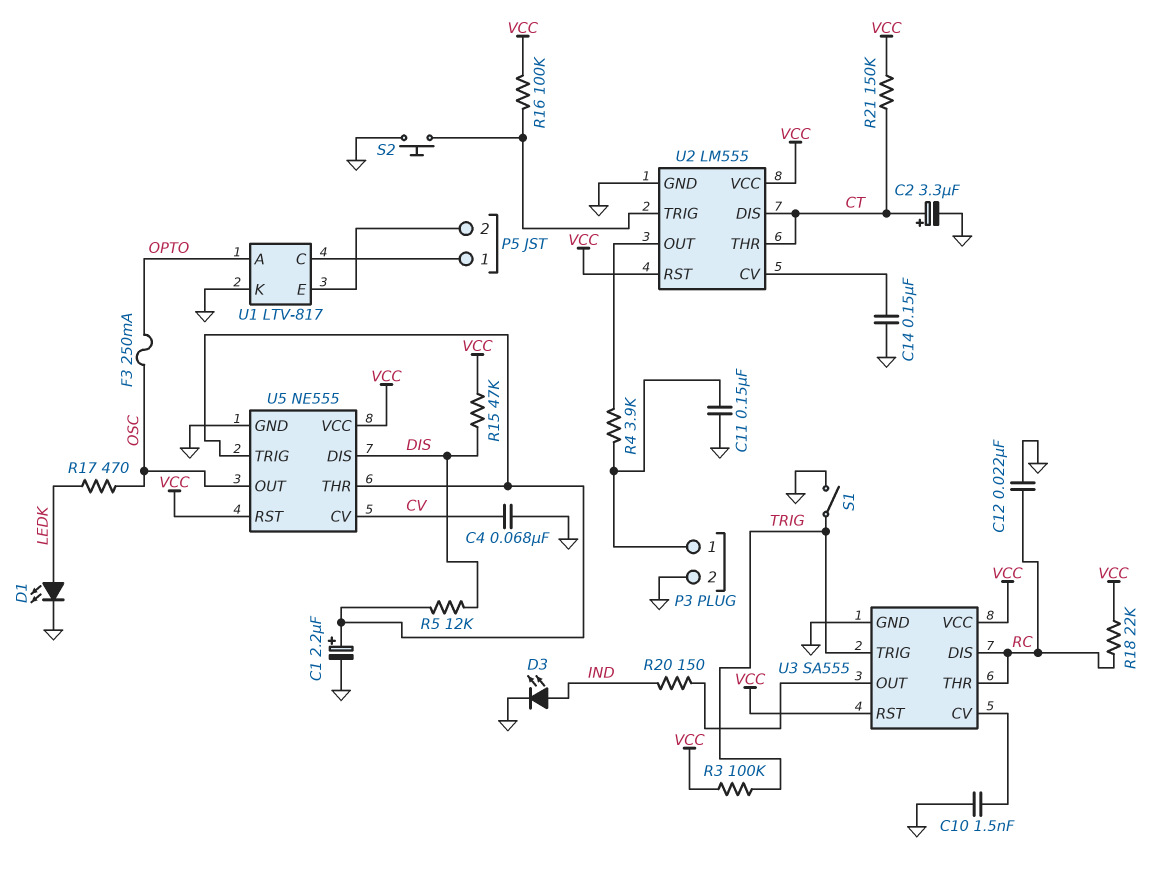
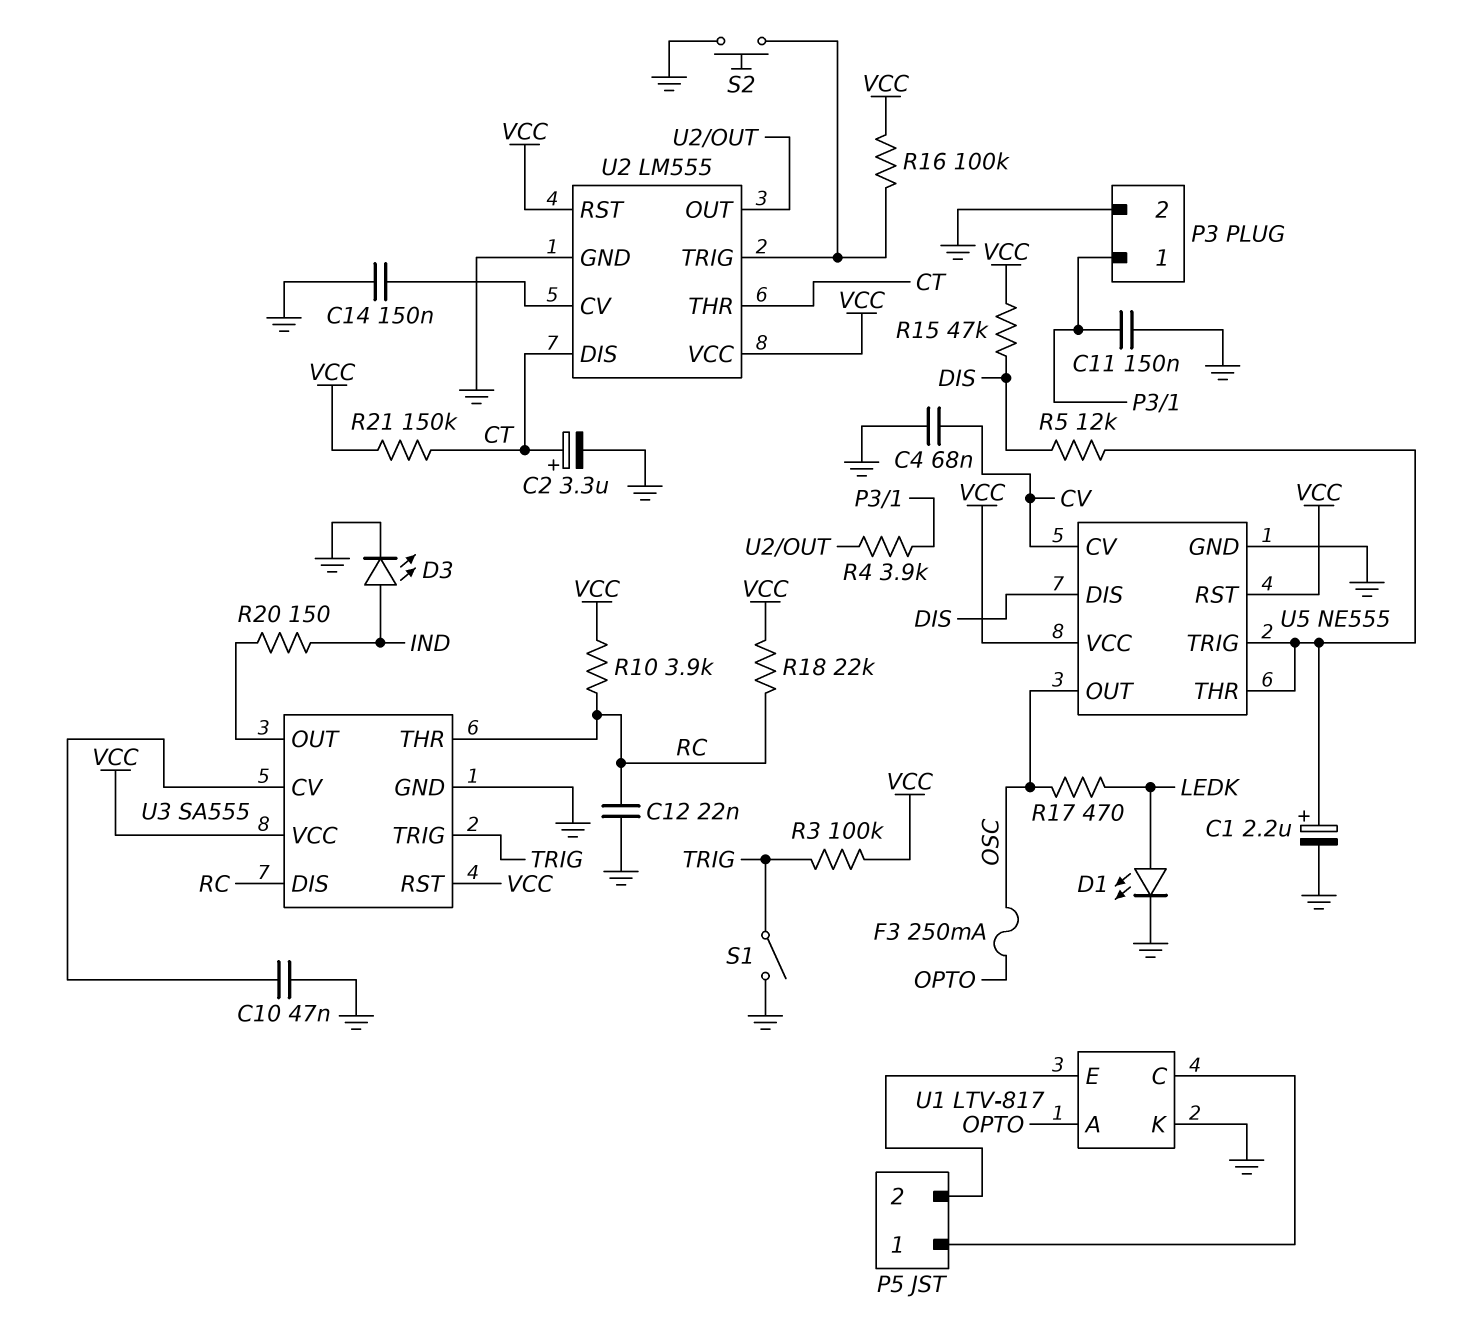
C10: 1.5nF (GND, U3/CV) -> 47nF (GND, U3/CV)
R10: none -> 3.9k (RC, VCC)

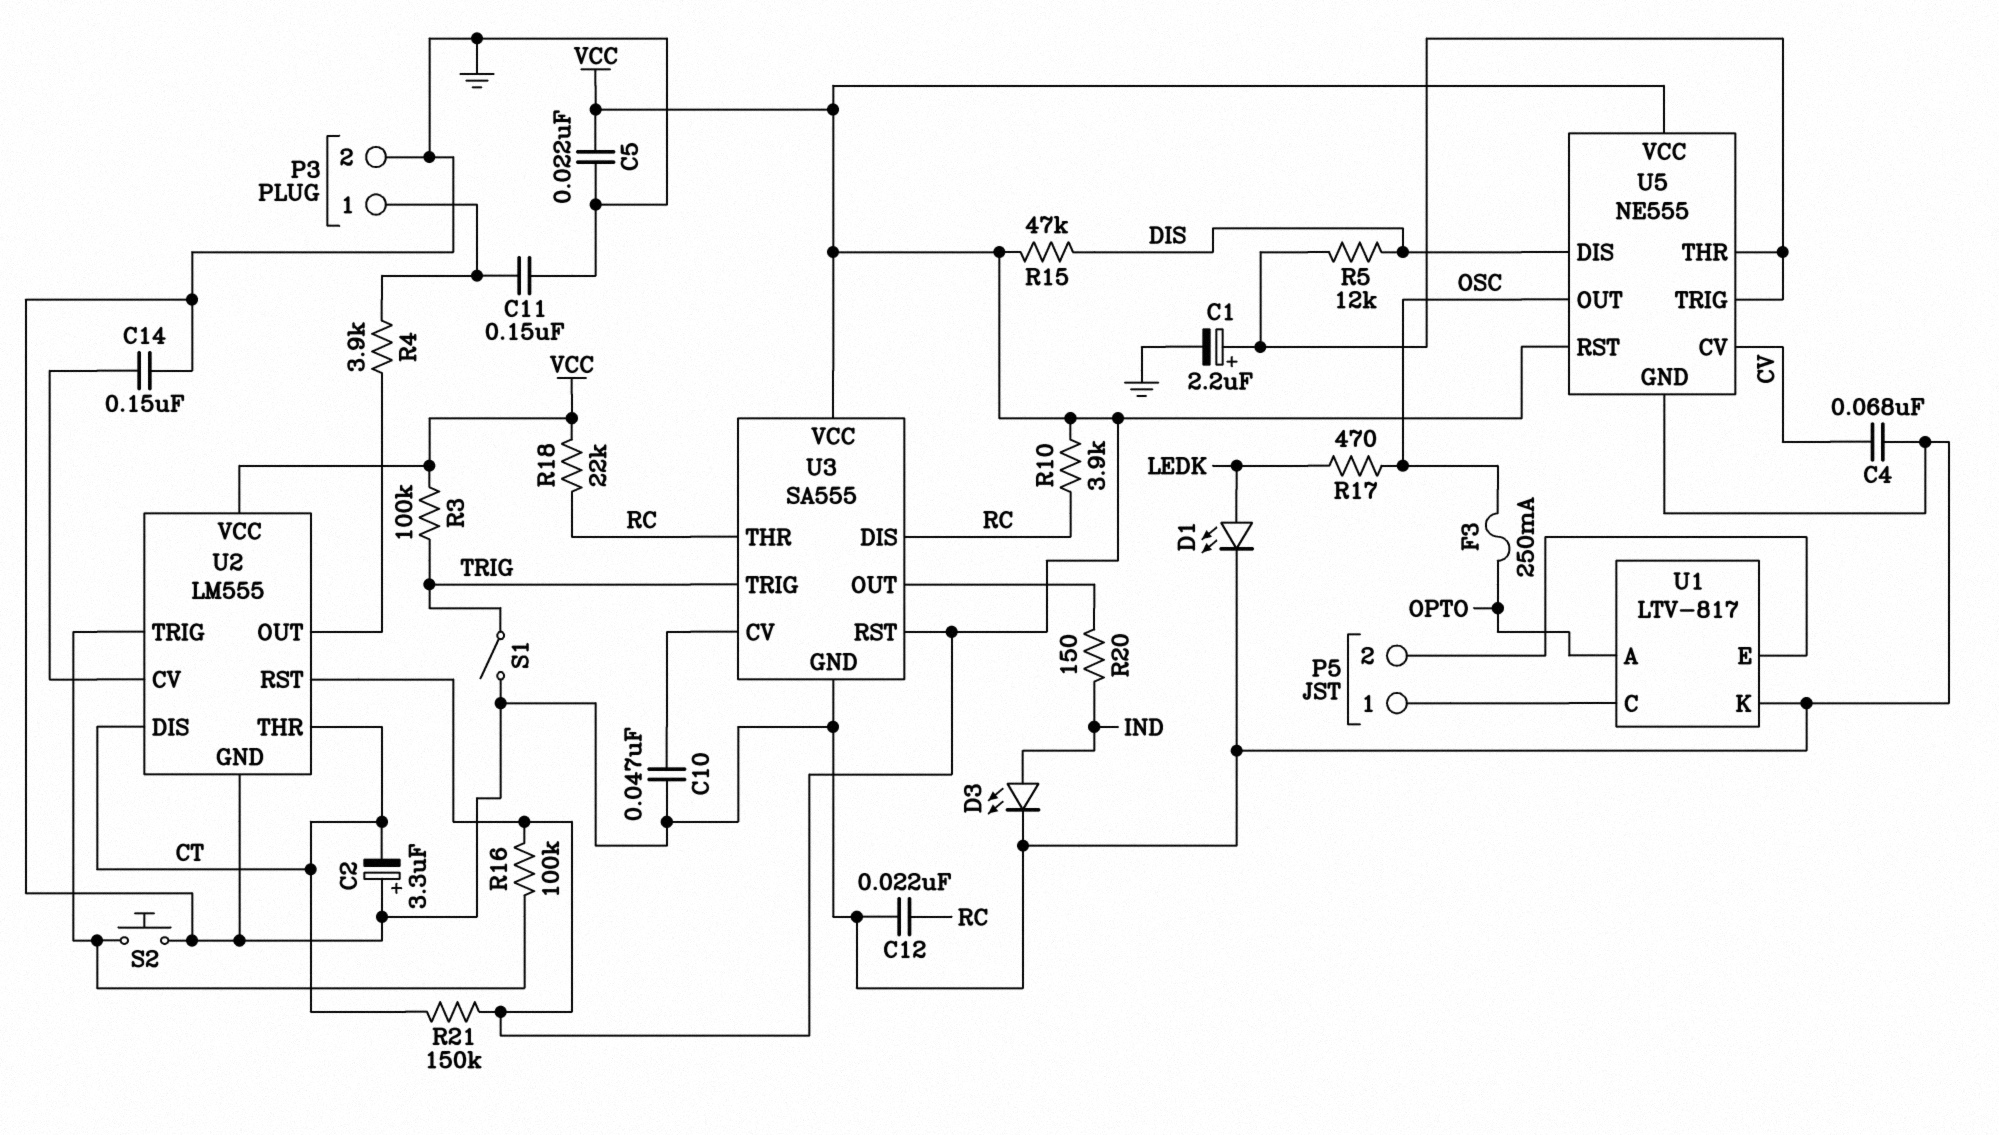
C2: 3.3uF (plus CT, minus GND) -> 3.3uF (plus GND, minus CT)
C5: none -> 22nF (GND, VCC)

